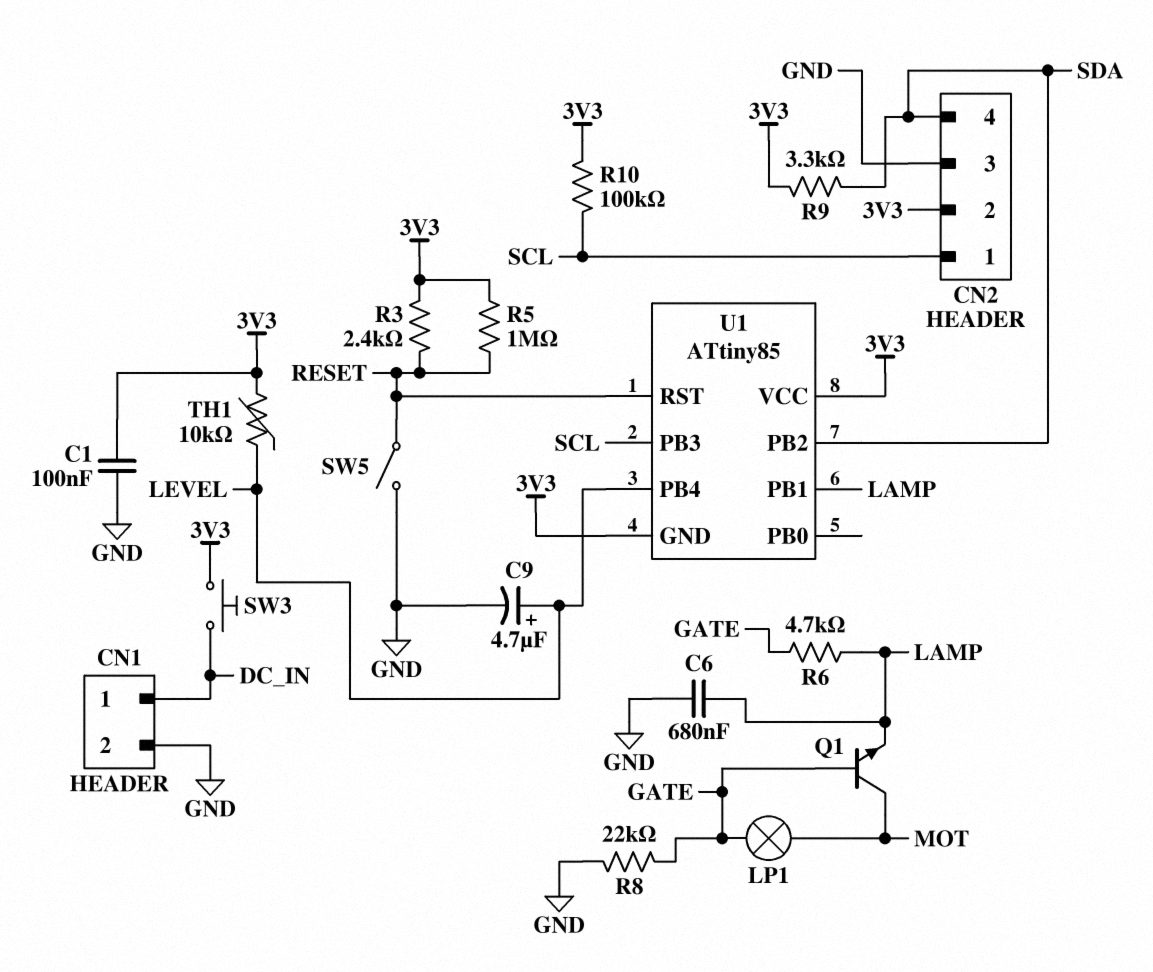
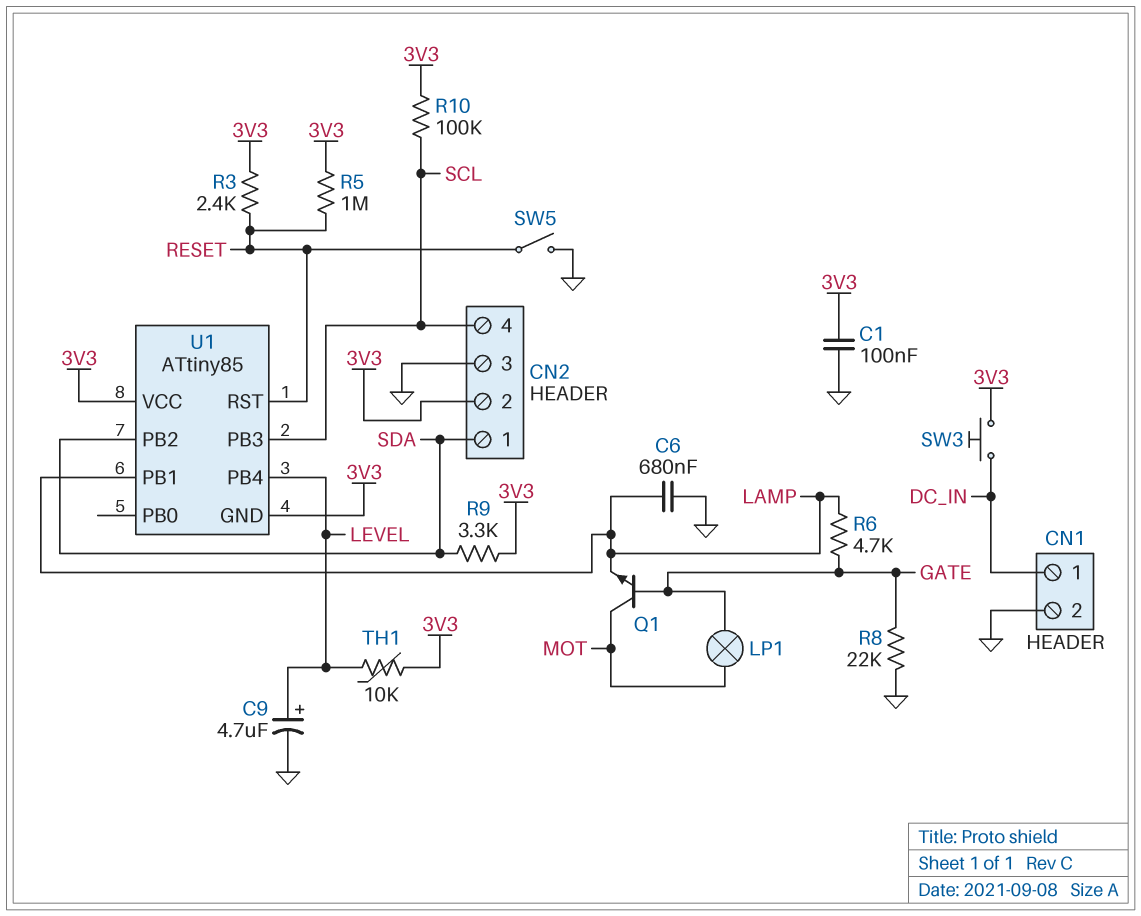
CN2 pin 1: SCL -> SDA
CN2 pin 4: SDA -> SCL

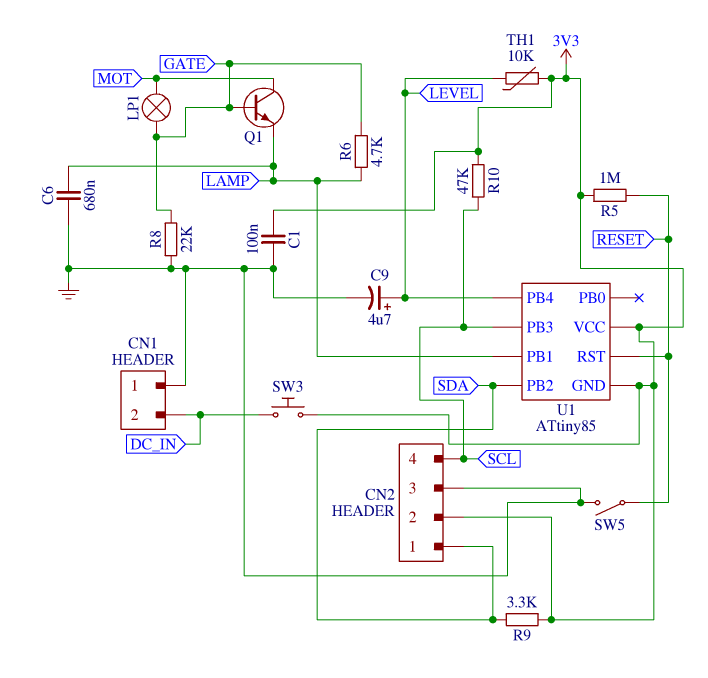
CN1 pin 1: DC_IN -> GND
CN1 pin 2: GND -> DC_IN
R3: 2.4k (3V3, RESET) -> none
R10: 100k (3V3, SCL) -> 47k (3V3, SCL)

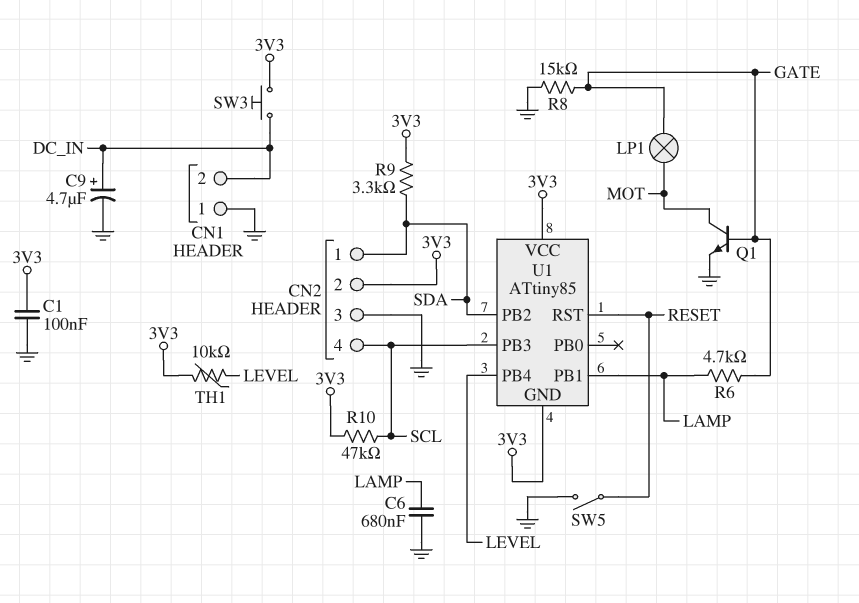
C9: 4.7uF (plus LEVEL, minus GND) -> 4.7uF (plus DC_IN, minus GND)
Q1: NPN (B GATE, C MOT, E LAMP) -> NPN (B GATE, C MOT, E GND)
R5: 1M (3V3, RESET) -> none
R8: 22k (GATE, GND) -> 15k (GATE, GND)

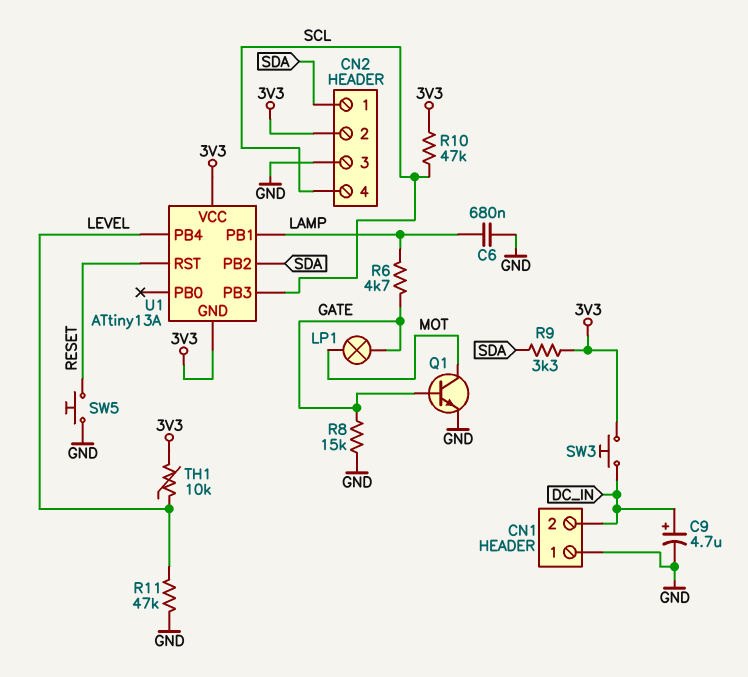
C1: 100nF (3V3, GND) -> none
R11: none -> 47k (GND, LEVEL)
SW5: switch (GND, RESET) -> button (GND, RESET)
U1: ATtiny85 -> ATtiny13A

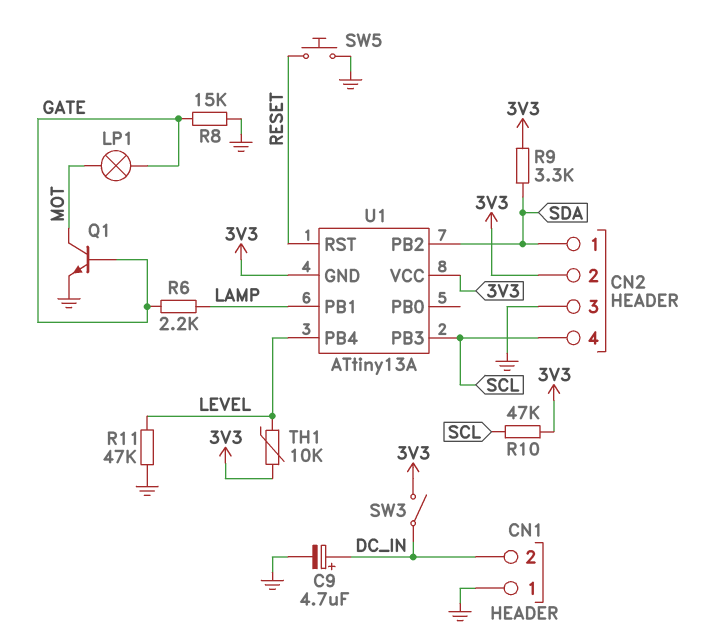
C6: 680nF (GND, LAMP) -> none
R6: 4.7k (GATE, LAMP) -> 2.2k (GATE, LAMP)
SW3: button (3V3, DC_IN) -> switch (3V3, DC_IN)

